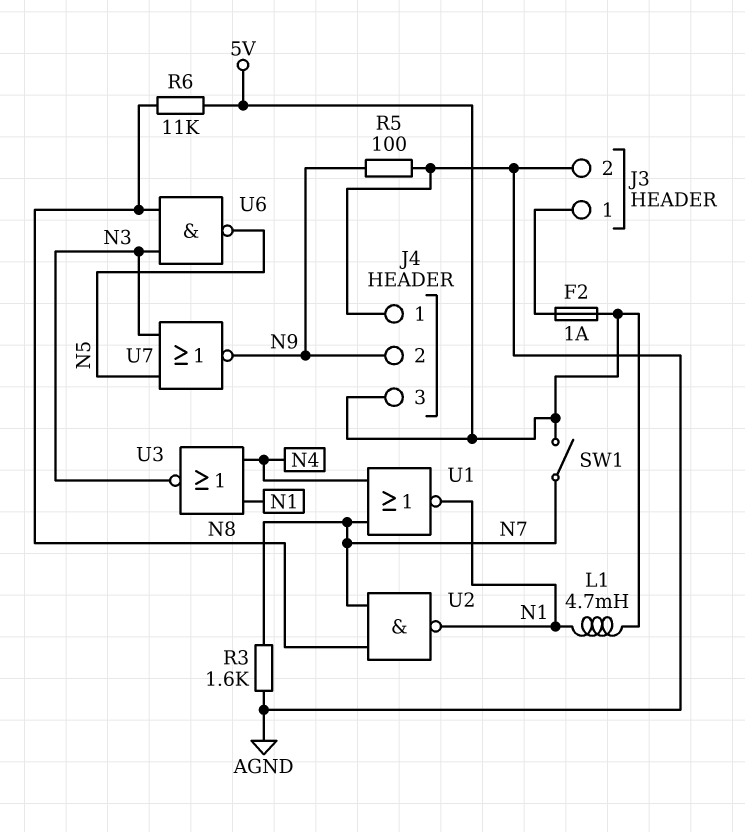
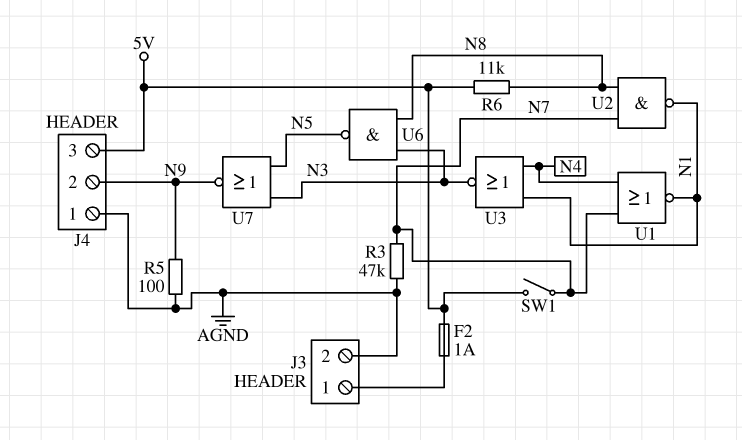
L1: 4.7mH (5V, N1) -> none
R3: 1.6k (AGND, N7) -> 47k (AGND, N7)

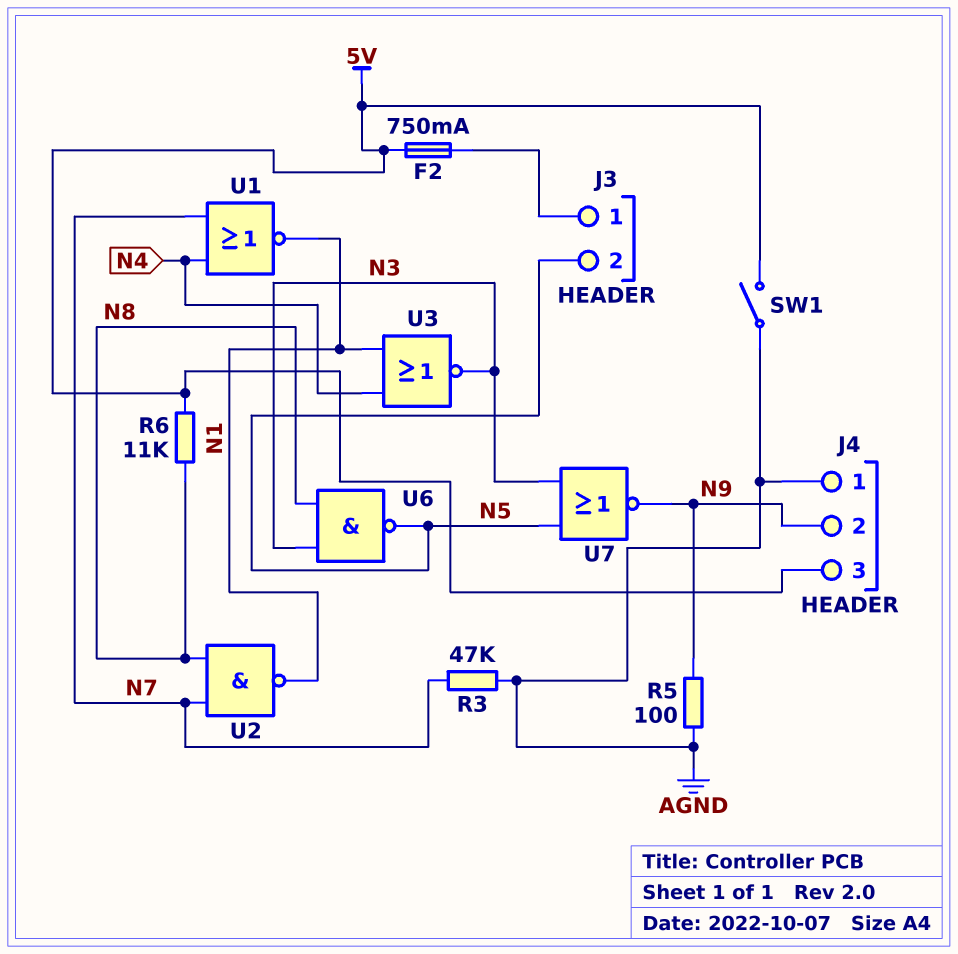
F2: 1A (5V, J3/1) -> 750mA (5V, J3/1)
J3 pin 2: AGND -> N5
SW1: switch (5V, N7) -> switch (5V, AGND)

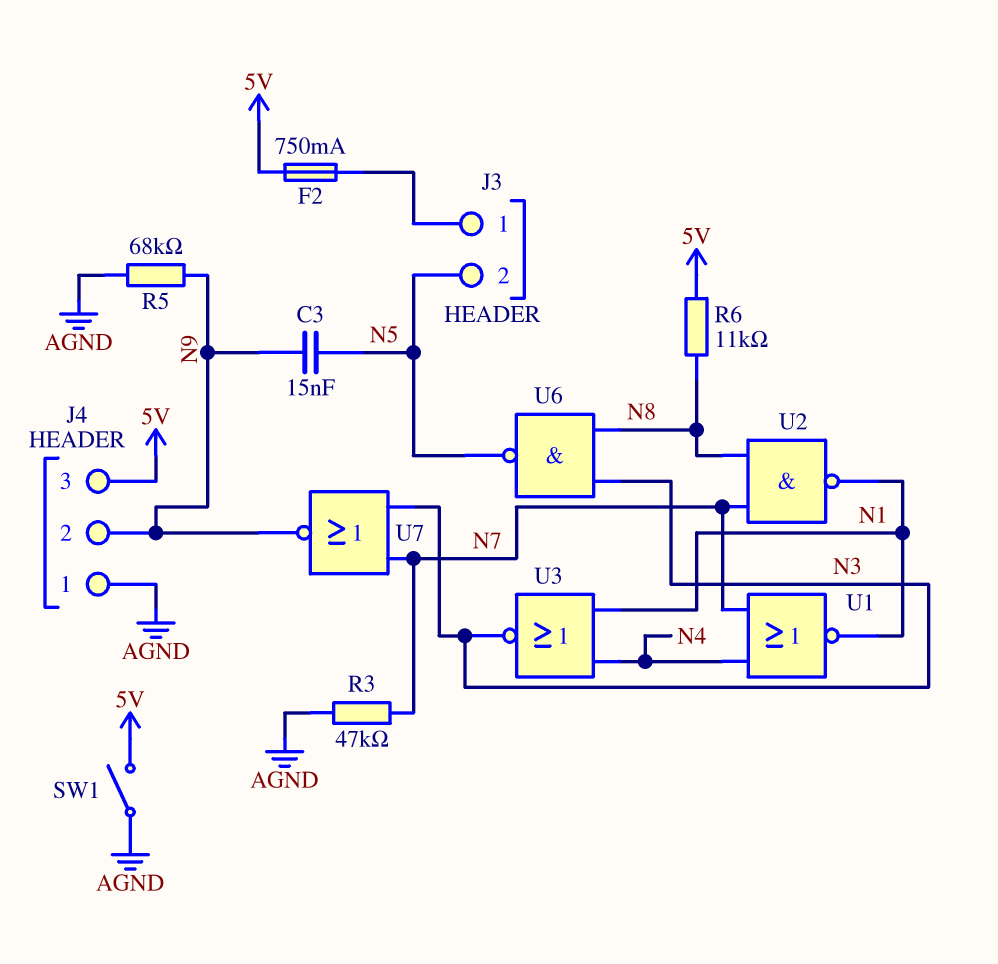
C3: none -> 15nF (N5, N9)
R5: 100 (AGND, N9) -> 68k (AGND, N9)
U7: NOR (in N3, in N5, out N9) -> NOR (in N3, in N7, out N9)

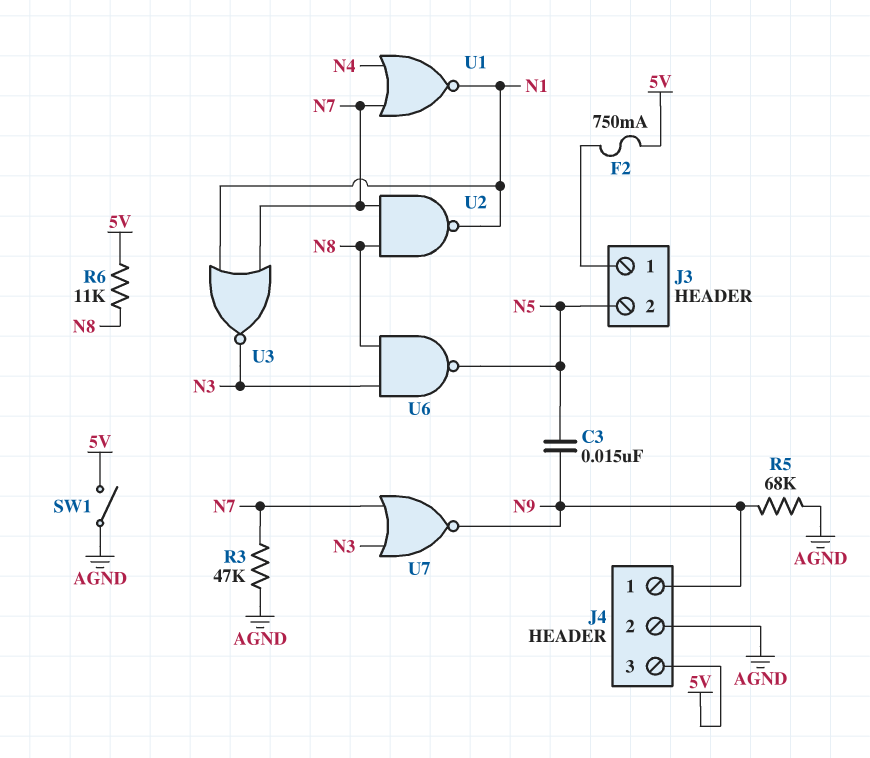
J4 pin 1: AGND -> N9
J4 pin 2: N9 -> AGND
U3: NOR (in N1, in N4, out N3) -> NOR (in N1, in N7, out N3)

